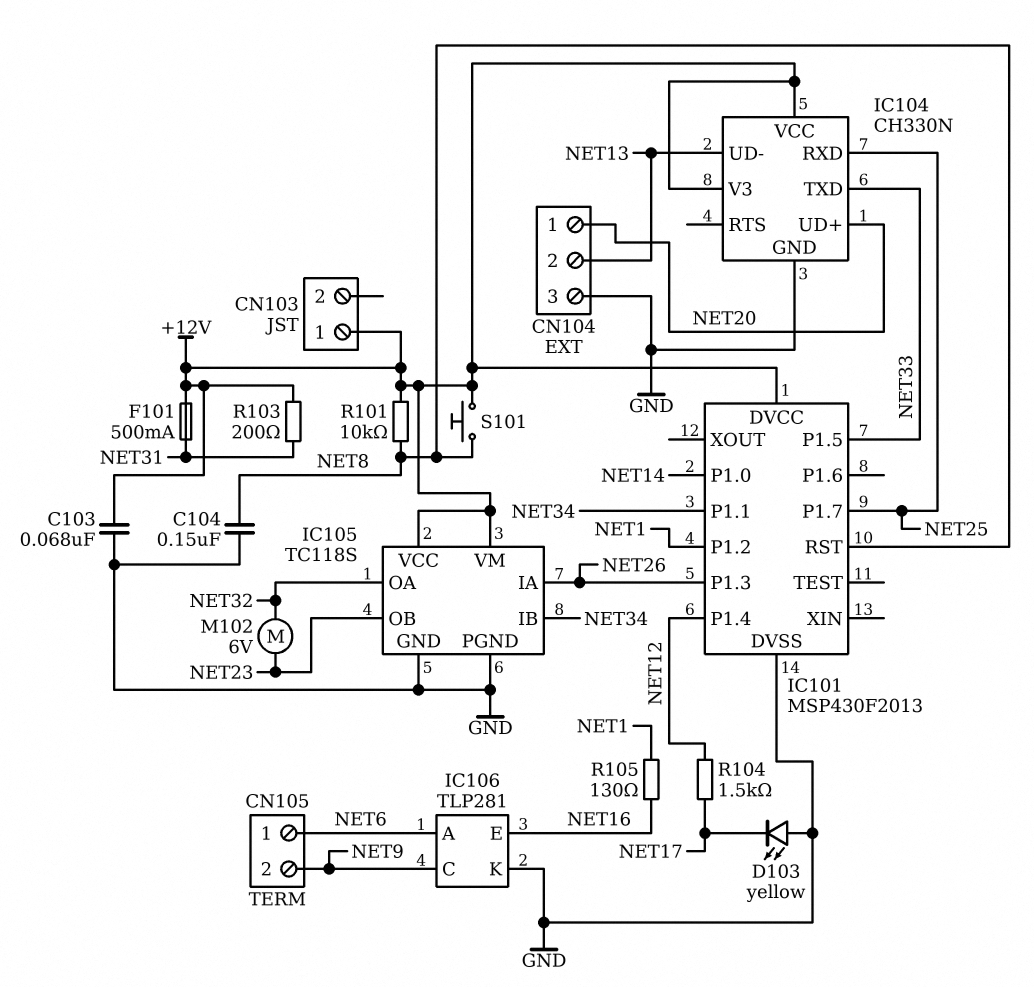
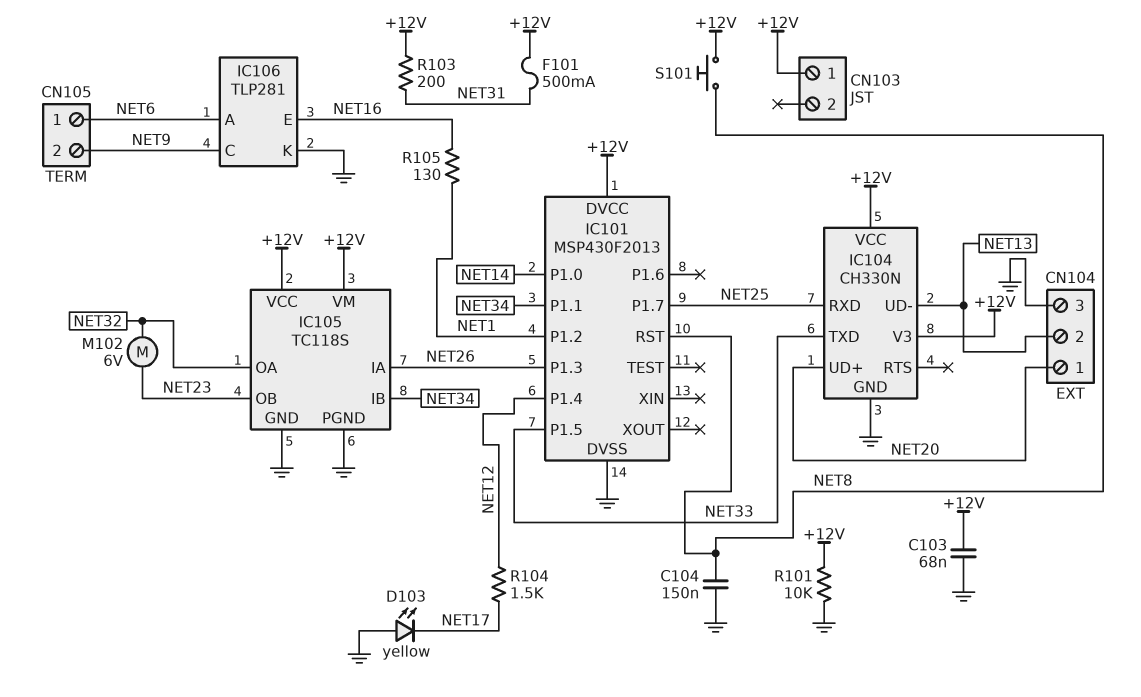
R101: 10k (+12V, NET8) -> 10k (+12V, GND)

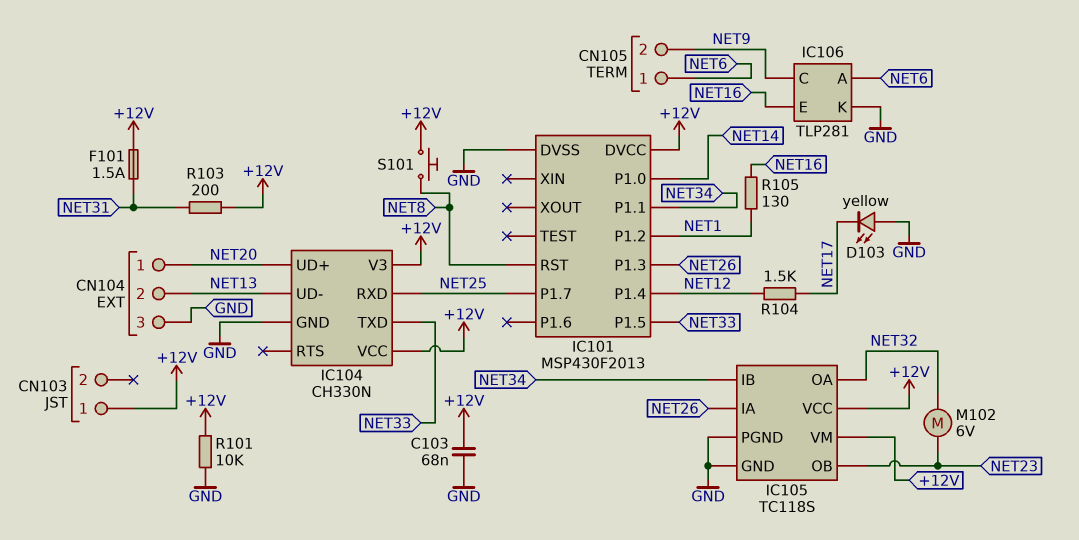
C104: 150nF (GND, NET8) -> none
F101: 500mA (+12V, NET31) -> 1.5A (+12V, NET31)

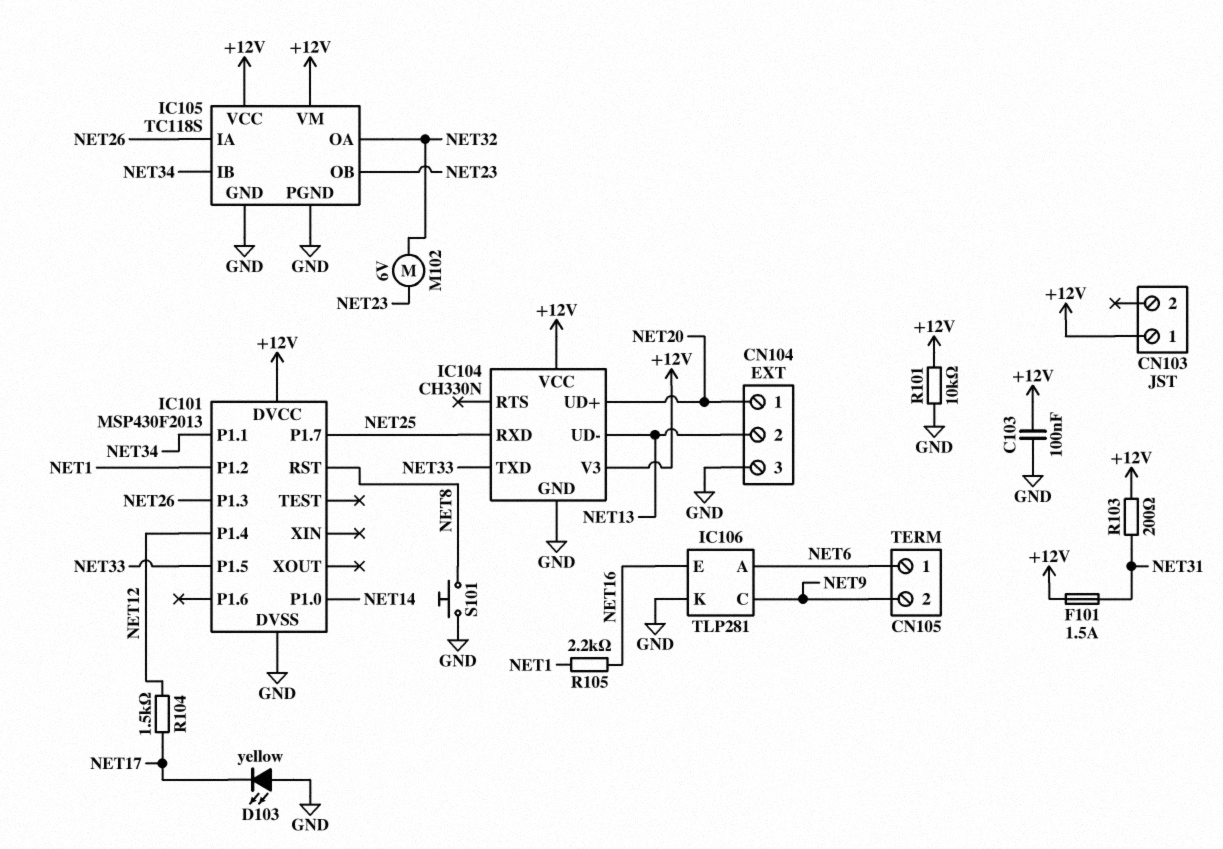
C103: 68nF (+12V, GND) -> 100nF (+12V, GND)
R105: 130 (NET1, NET16) -> 2.2k (NET1, NET16)
S101: button (+12V, NET8) -> button (GND, NET8)

